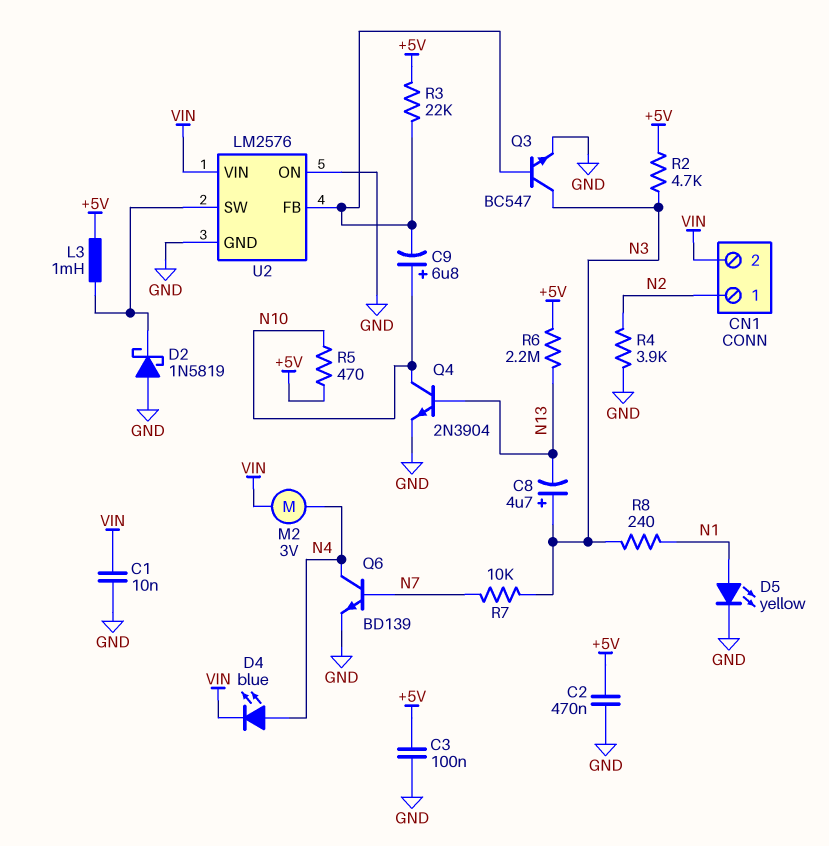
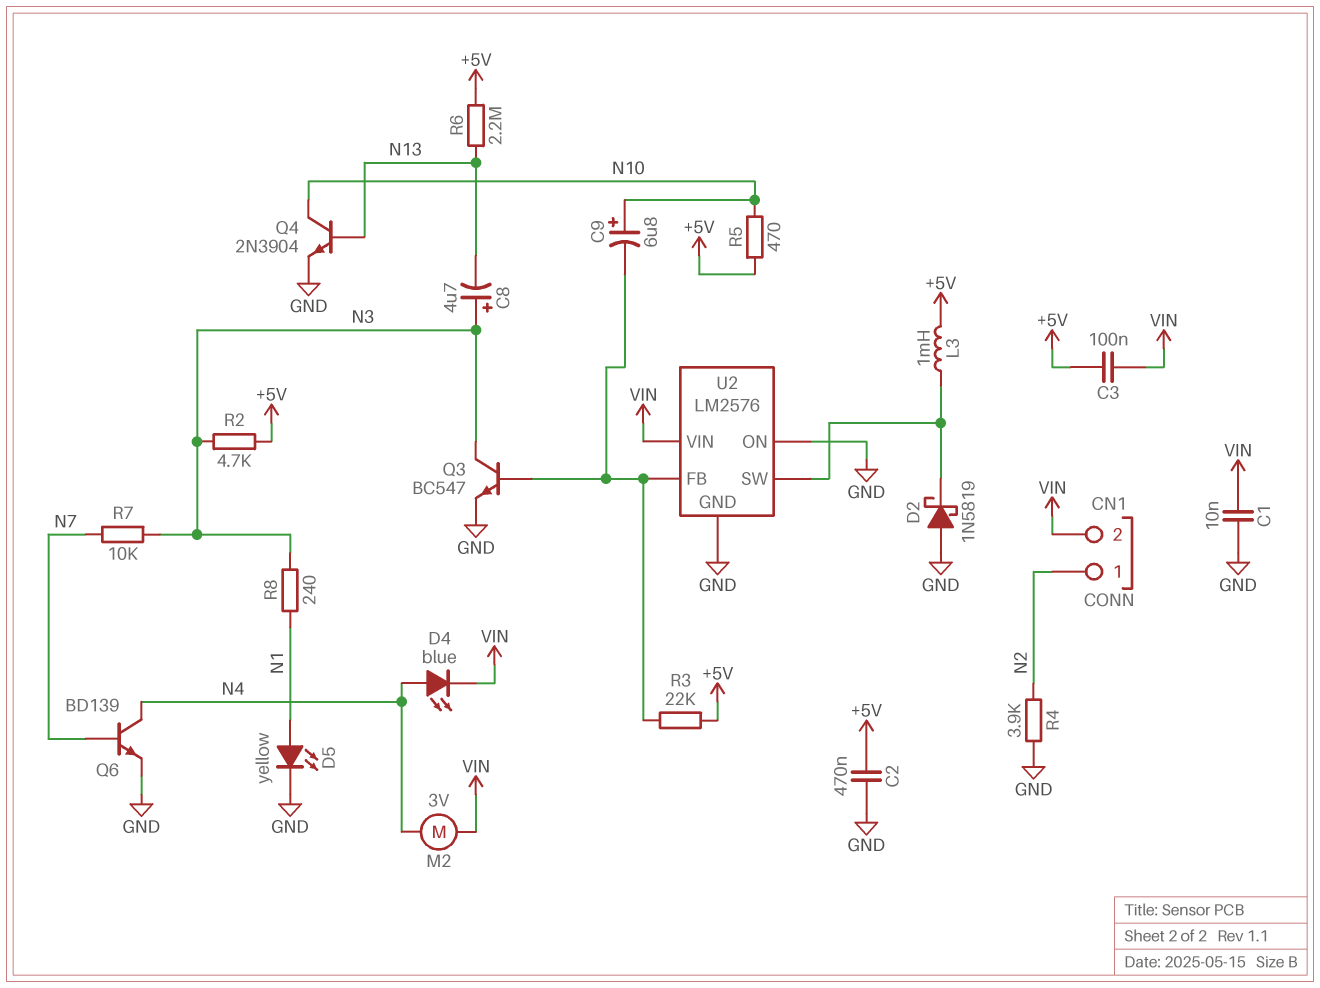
C3: 100nF (+5V, GND) -> 100nF (+5V, VIN)

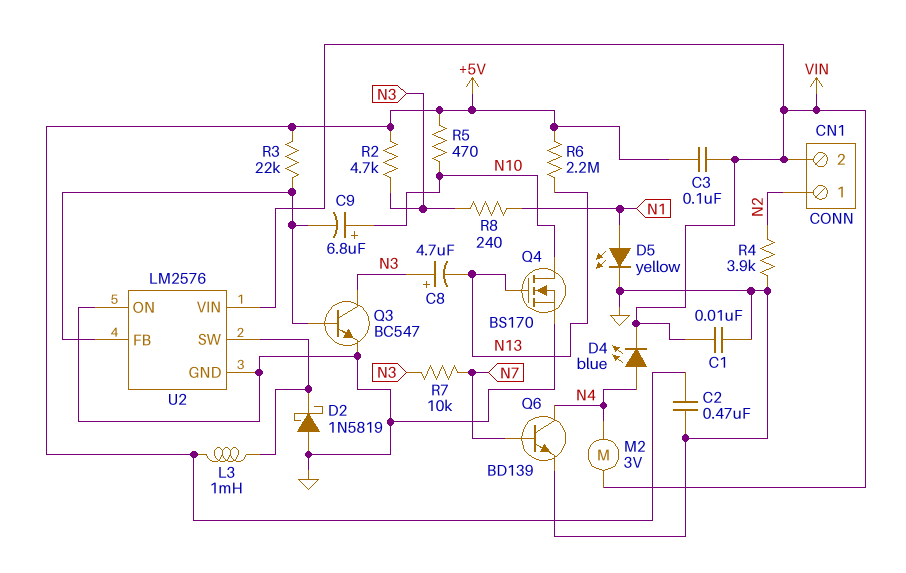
Q4: NPN 2N3904 (B N13, C N10, E GND) -> NMOS BS170 (G N13, D N10, S GND)

